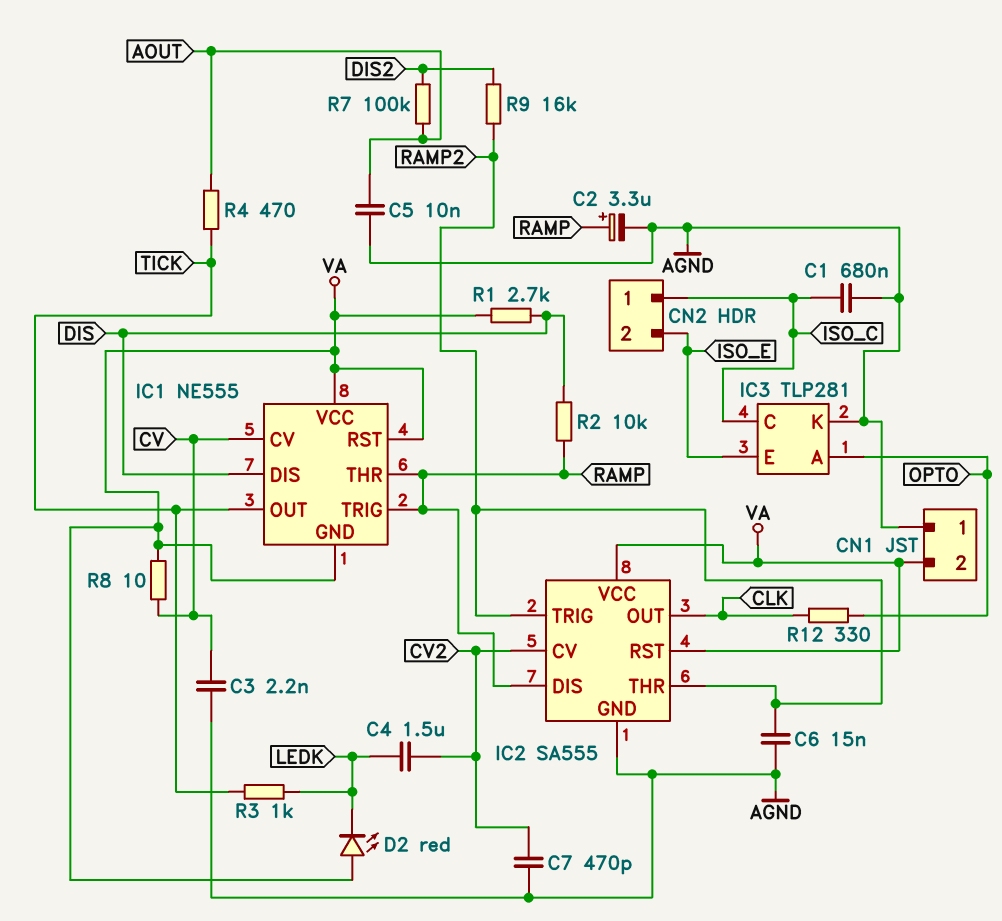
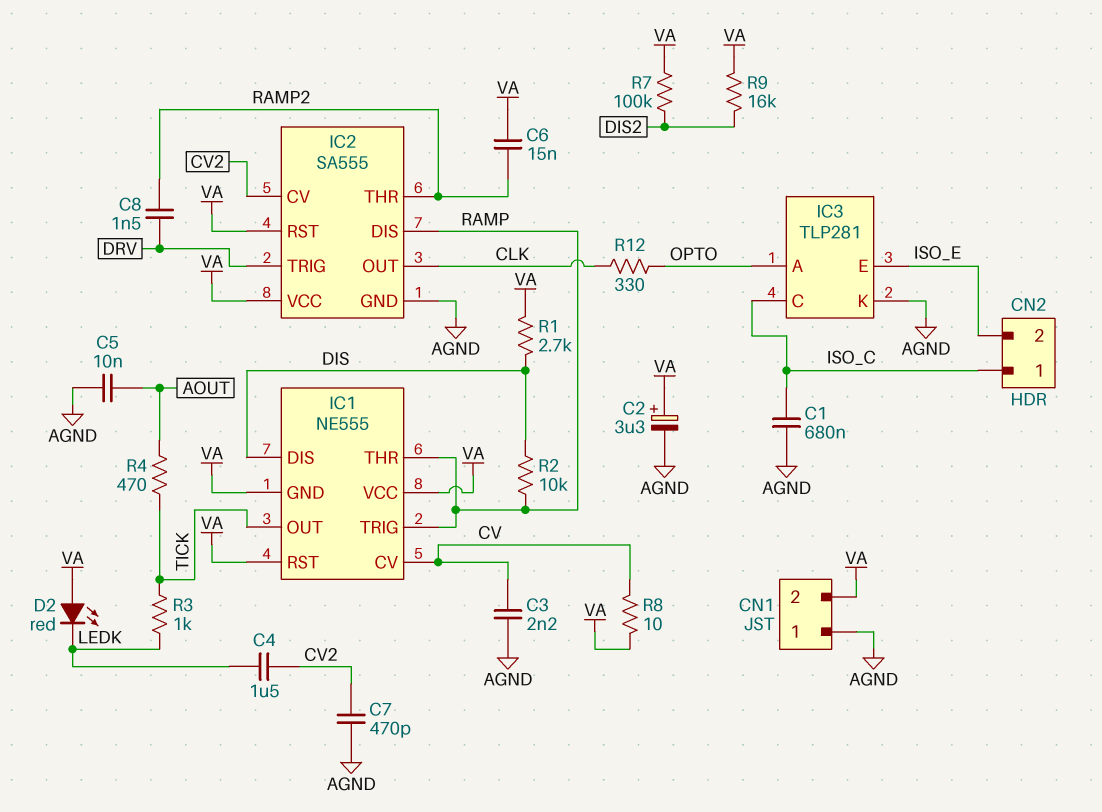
C2: 3.3uF (plus RAMP, minus AGND) -> 3.3uF (plus VA, minus AGND)
C6: 15nF (AGND, RAMP2) -> 15nF (RAMP2, VA)
C8: none -> 1.5nF (DRV, RAMP2)
IC2 pin TRIG: RAMP2 -> DRV
R7: 100k (AOUT, DIS2) -> 100k (DIS2, VA)
R9: 16k (DIS2, RAMP2) -> 16k (DIS2, VA)

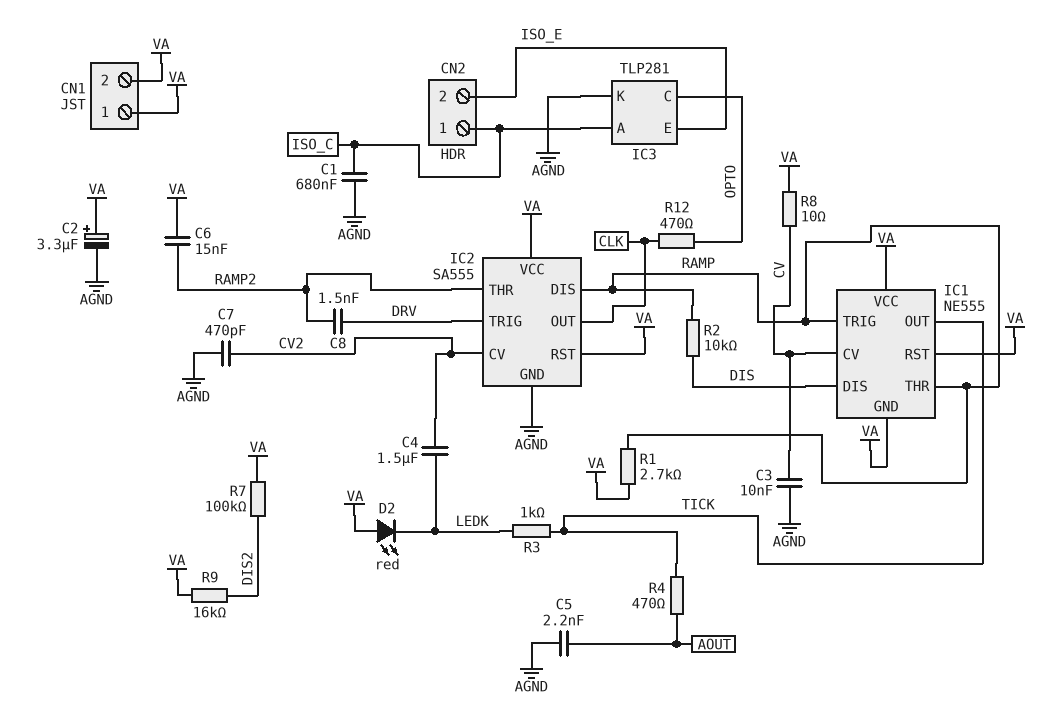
C3: 2.2nF (AGND, CV) -> 10nF (AGND, CV)
C5: 10nF (AGND, AOUT) -> 2.2nF (AGND, AOUT)
CN1 pin 1: AGND -> VA
IC3 pin A: OPTO -> ISO_C
IC3 pin C: ISO_C -> OPTO
R1: 2.7k (DIS, VA) -> 2.7k (RAMP, VA)
R12: 330 (CLK, OPTO) -> 470 (CLK, OPTO)

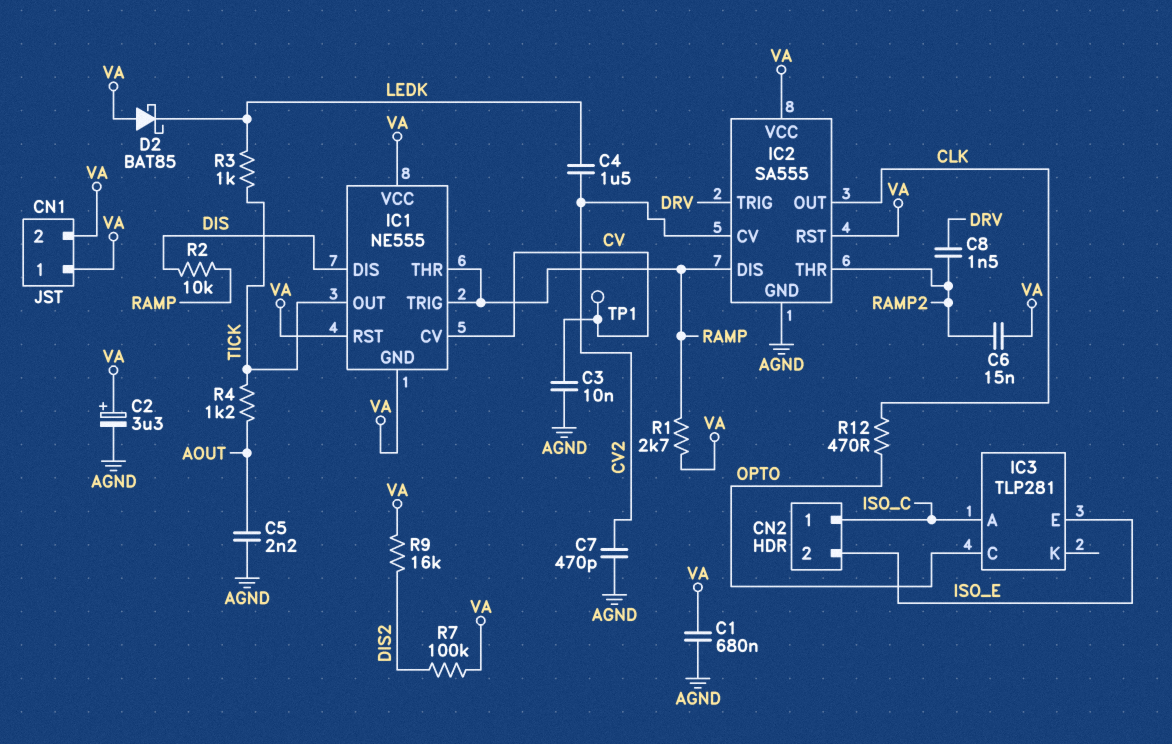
C1: 680nF (AGND, ISO_C) -> 680nF (AGND, VA)
D2: LED red (A VA, K LEDK) -> schottky BAT85 (A VA, K LEDK)
IC3 pin K: AGND -> none
R4: 470 (AOUT, TICK) -> 1.2k (AOUT, TICK)
R8: 10 (CV, VA) -> none
TP1: none -> test point (CV)

